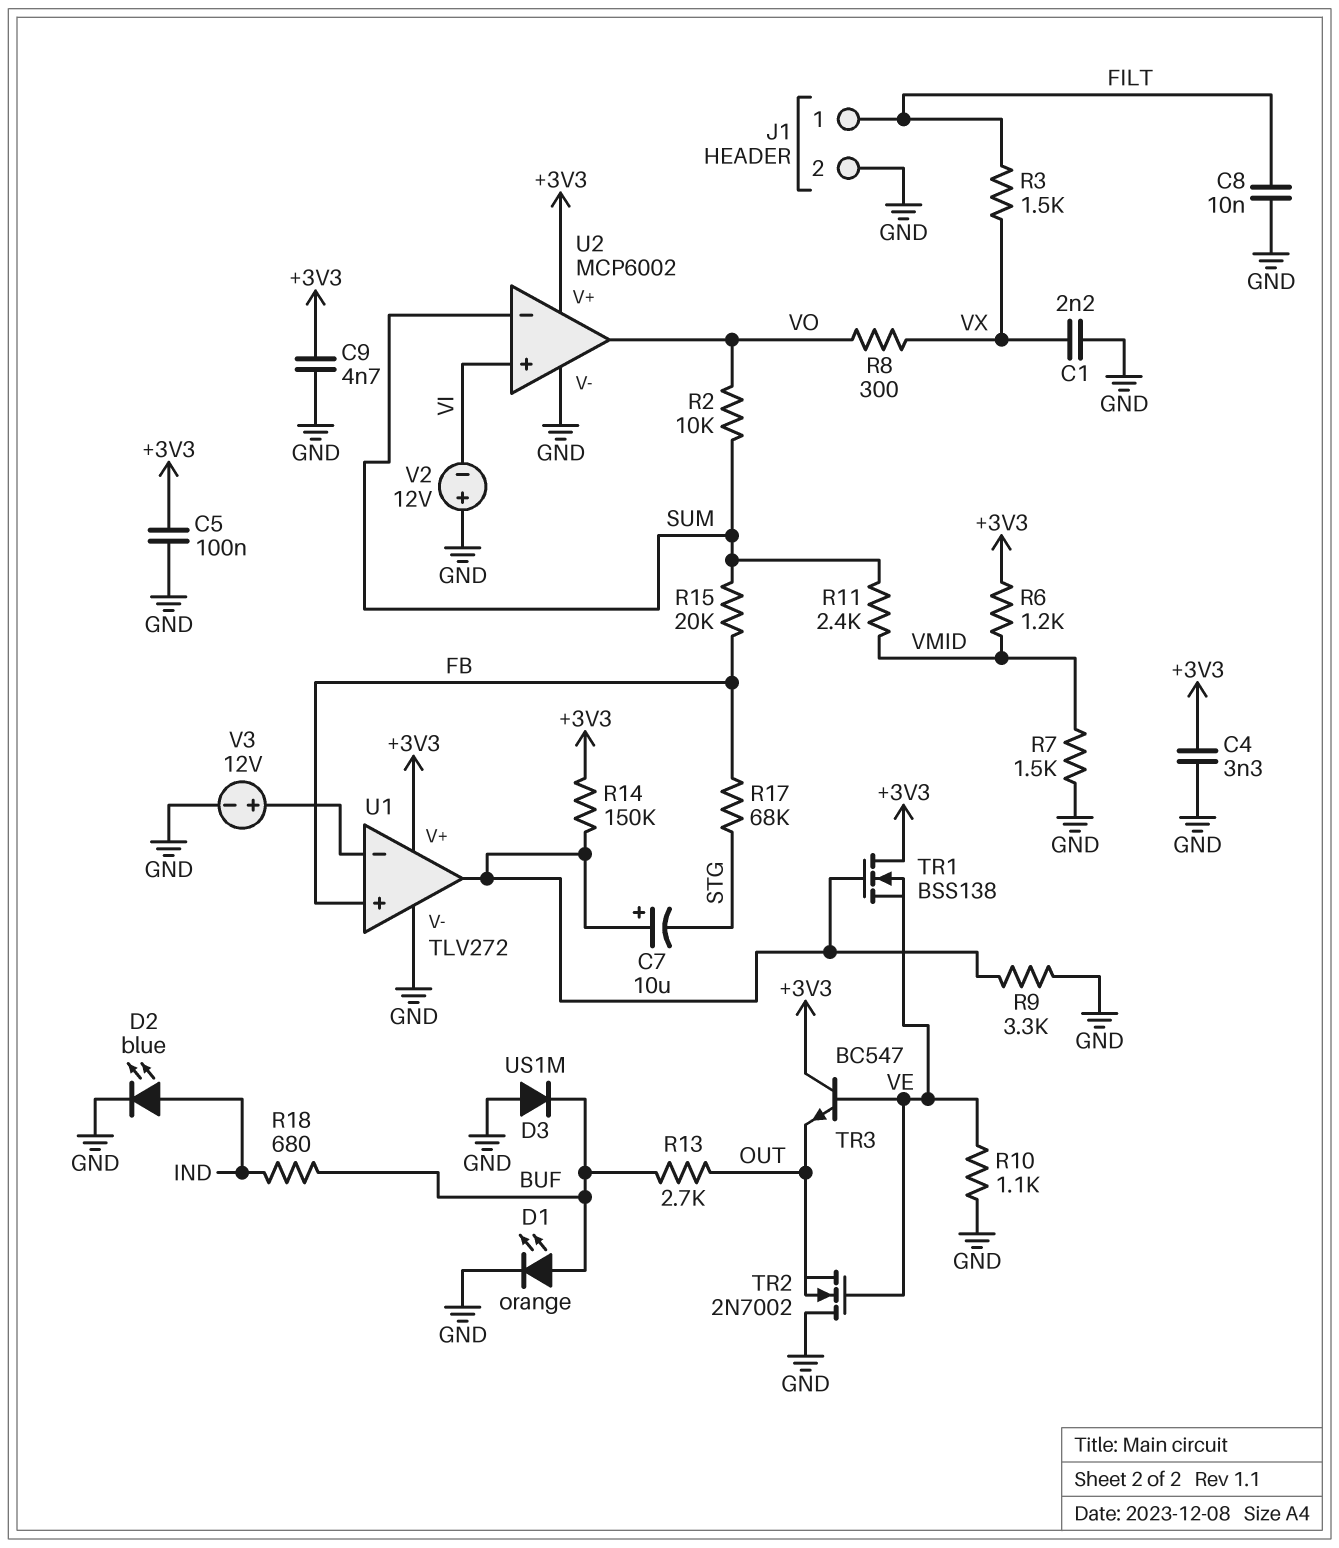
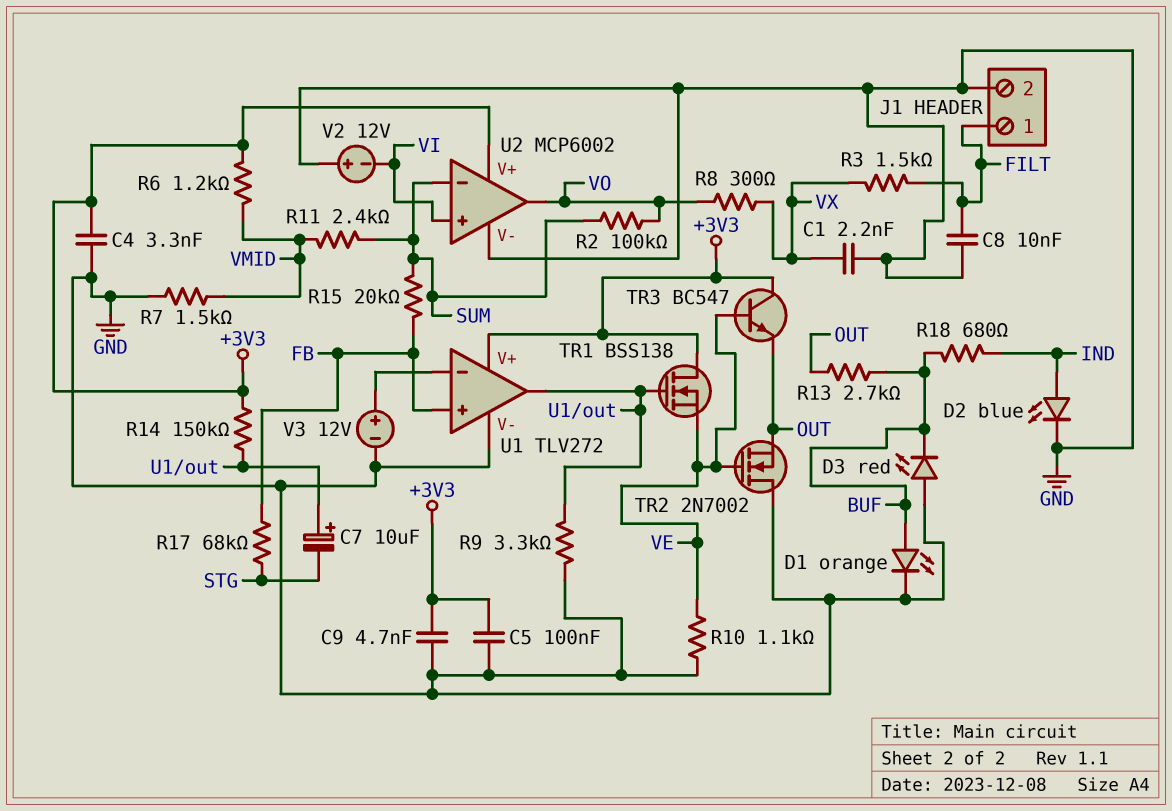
D3: diode US1M (A GND, K BUF) -> LED red (A GND, K BUF)
R2: 10k (SUM, VO) -> 100k (SUM, VO)

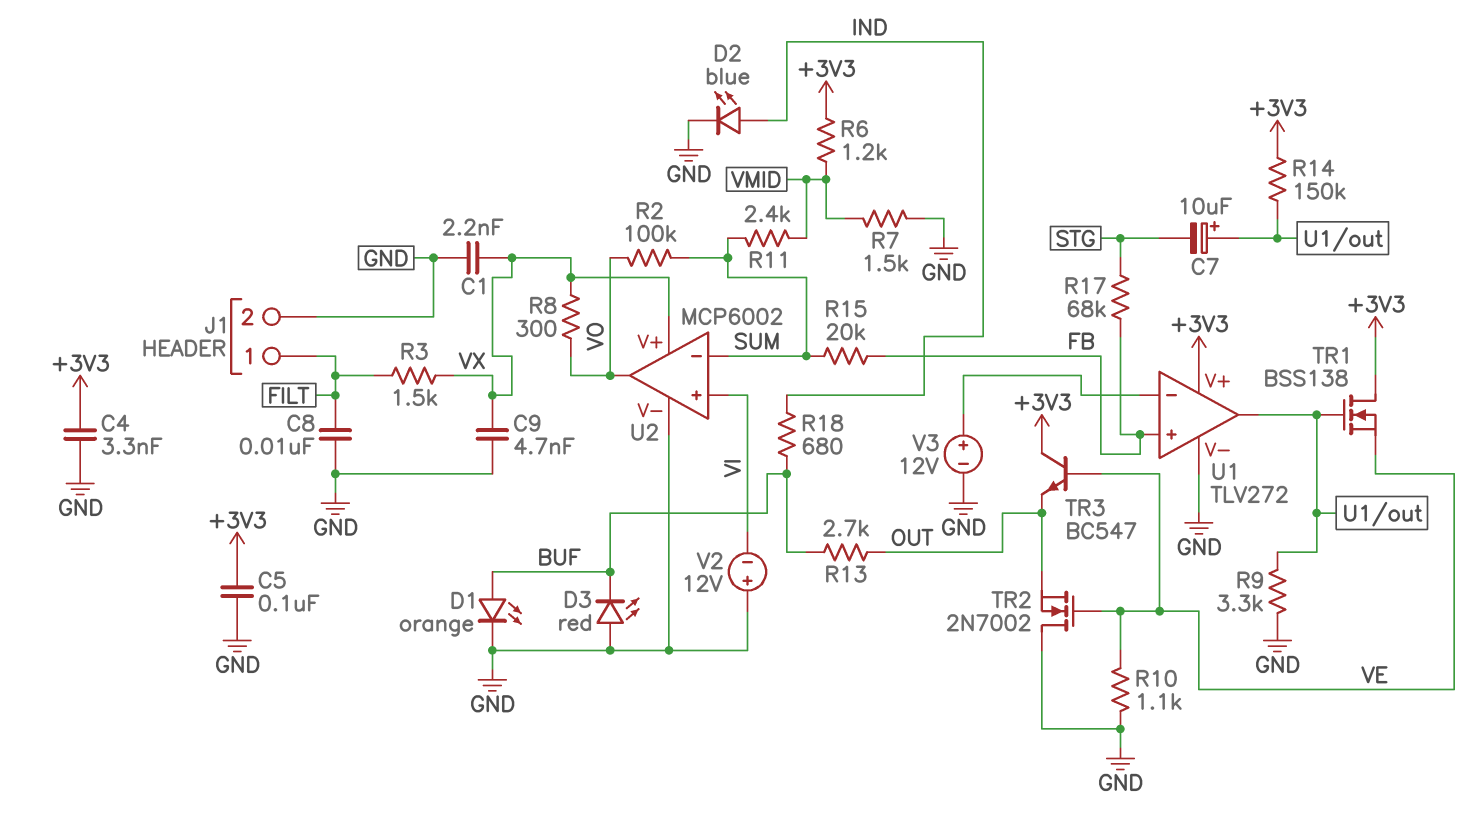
C9: 4.7nF (+3V3, GND) -> 4.7nF (GND, VX)
U2 pin V+: +3V3 -> VX

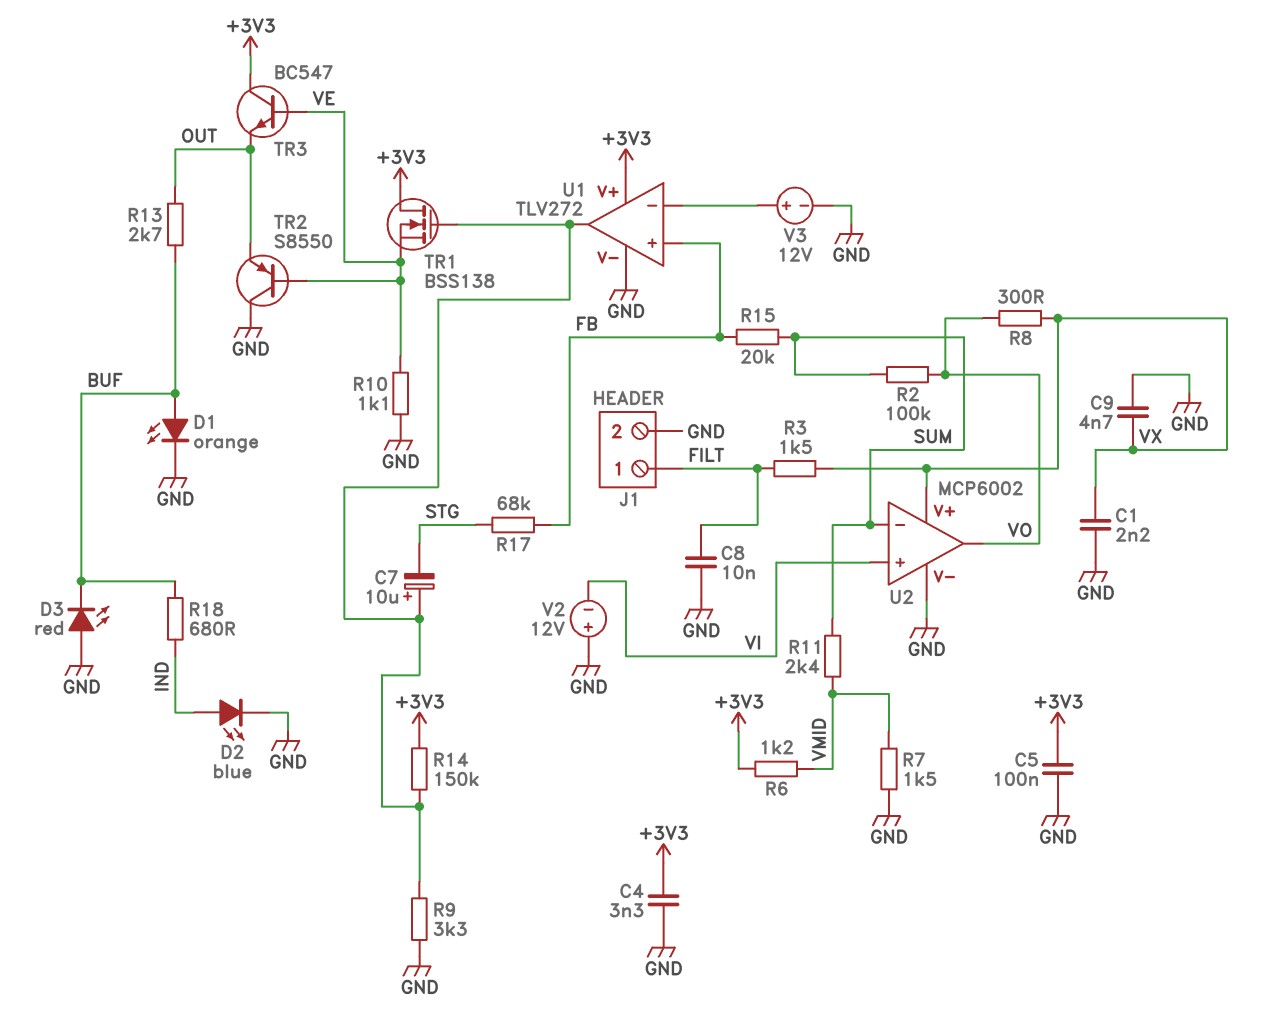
TR2: NMOS 2N7002 (G VE, D GND, S OUT) -> PNP S8550 (B VE, C GND, E OUT)

